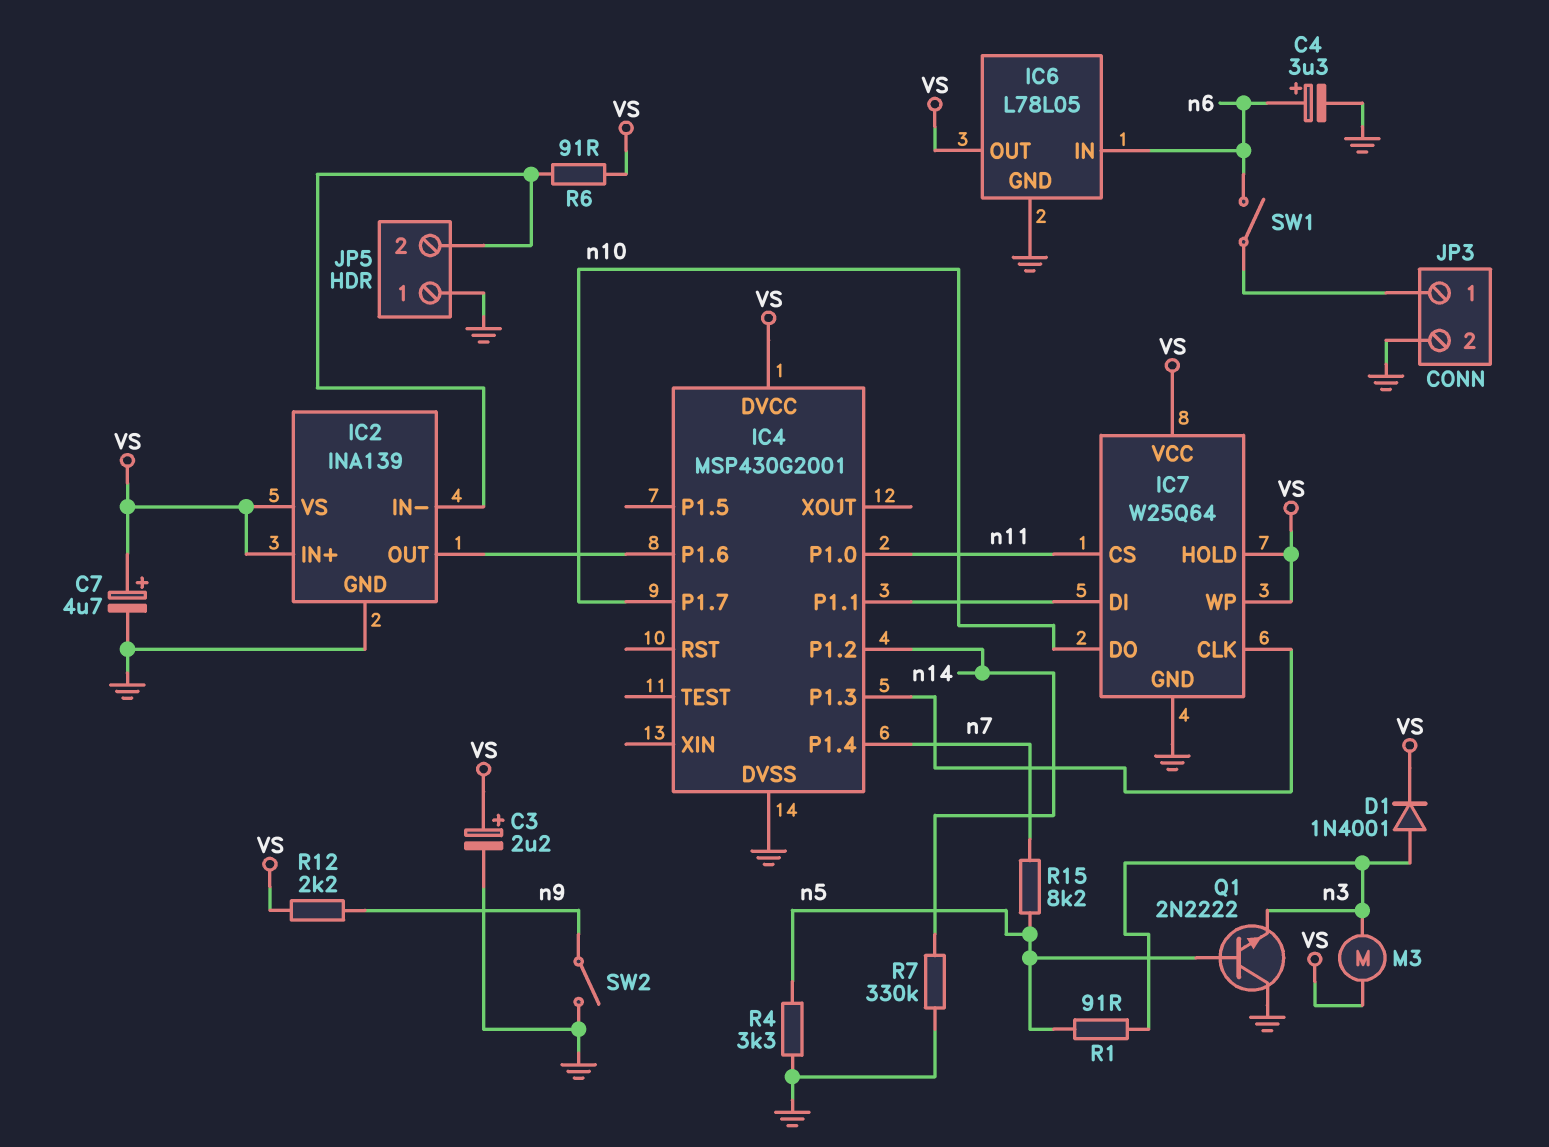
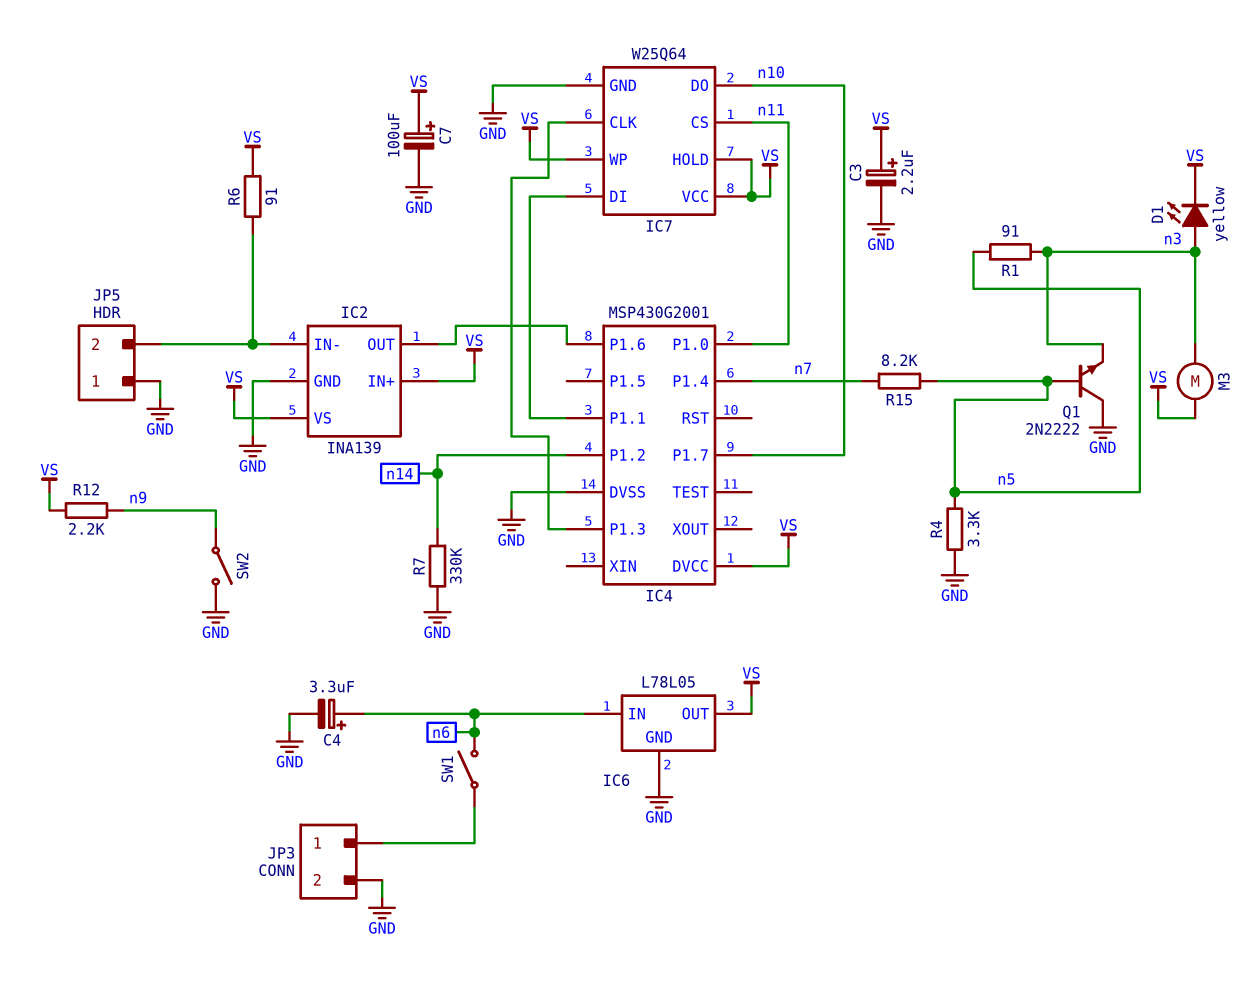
C7: 4.7uF (plus VS, minus GND) -> 100uF (plus VS, minus GND)
D1: diode 1N4001 (A n3, K VS) -> LED yellow (A n3, K VS)

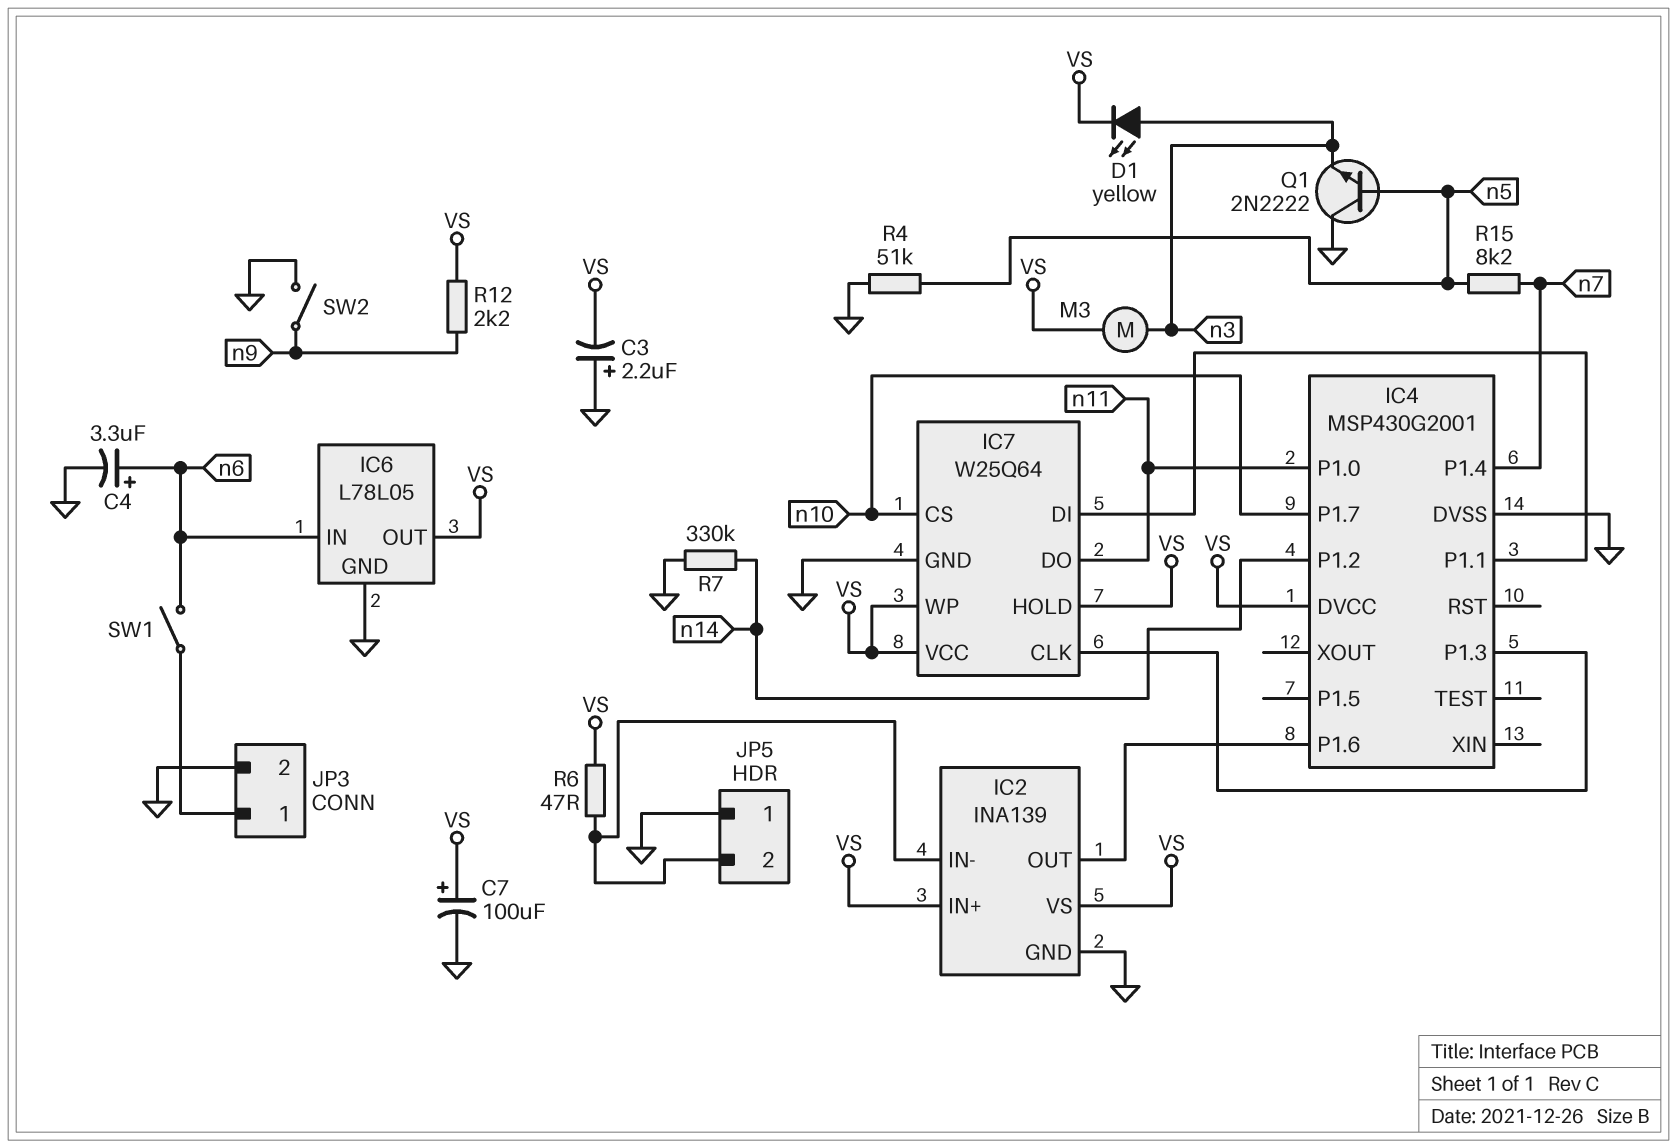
C3: 2.2uF (plus VS, minus GND) -> 2.2uF (plus GND, minus VS)
IC7 pin CS: n11 -> n10
IC7 pin DO: n10 -> n11
R1: 91 (n3, n5) -> none
R4: 3.3k (GND, n5) -> 51k (GND, n5)
R6: 91 (IC2/IN-, VS) -> 47 (IC2/IN-, VS)

